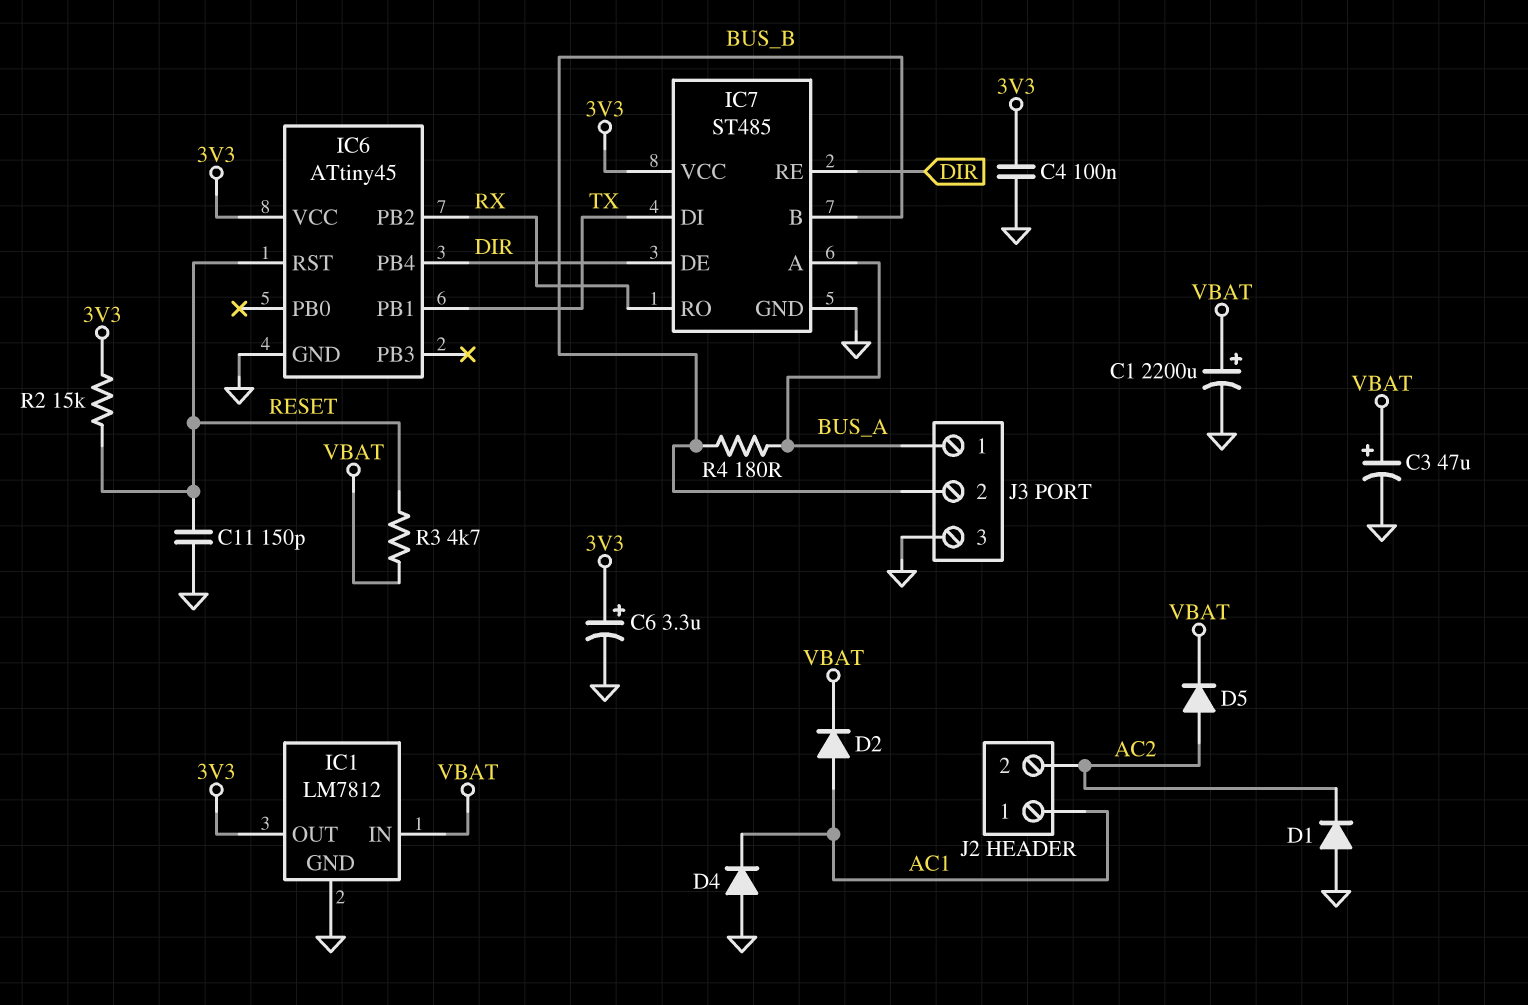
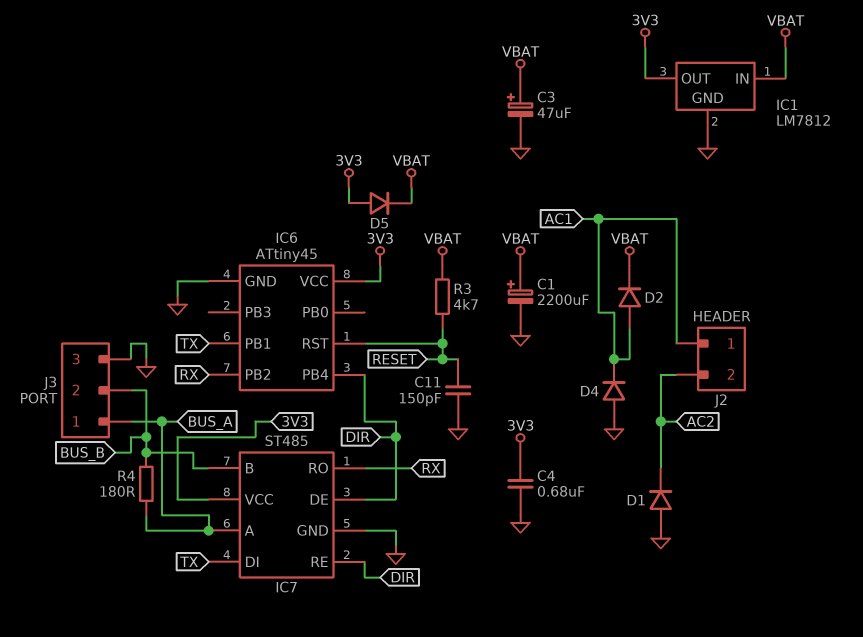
C4: 100nF (3V3, GND) -> 680nF (3V3, GND)
C6: 3.3uF (plus 3V3, minus GND) -> none
D5: diode (A AC2, K VBAT) -> diode (A 3V3, K VBAT)
R2: 15k (3V3, RESET) -> none

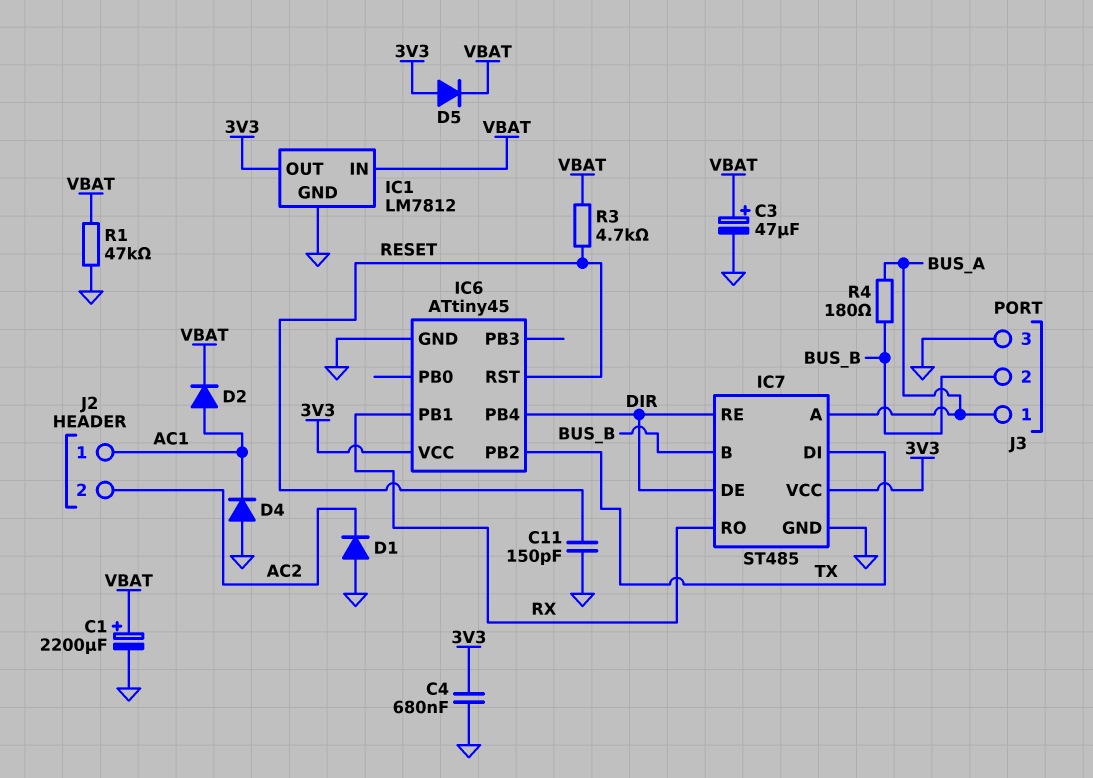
IC6 pin PB1: TX -> RX
IC6 pin PB2: RX -> TX
R1: none -> 47k (GND, VBAT)

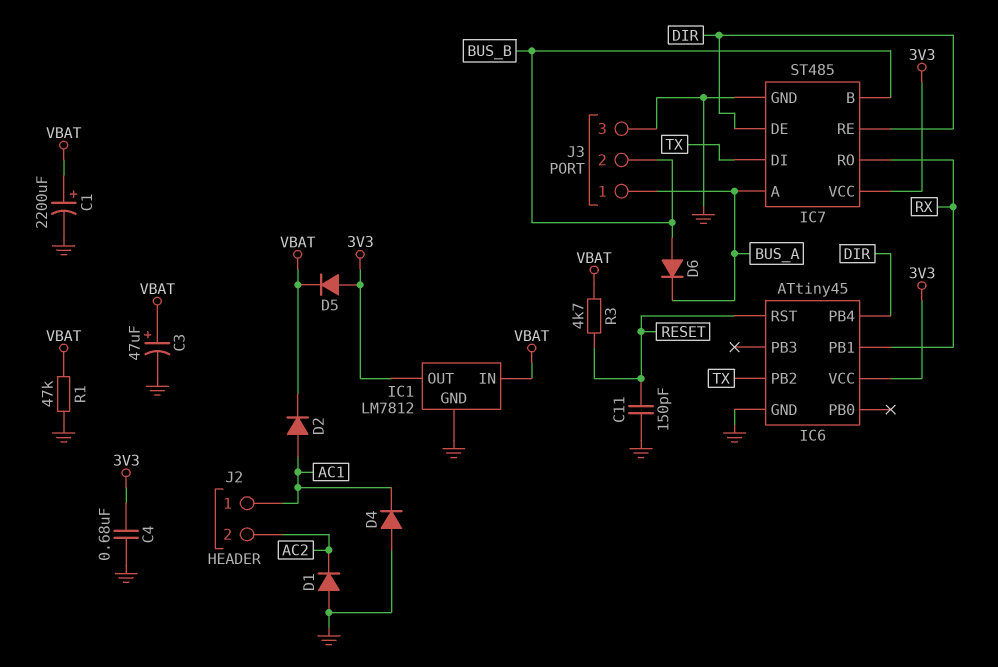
D6: none -> diode (A BUS_B, K BUS_A)
R4: 180 (BUS_A, BUS_B) -> none

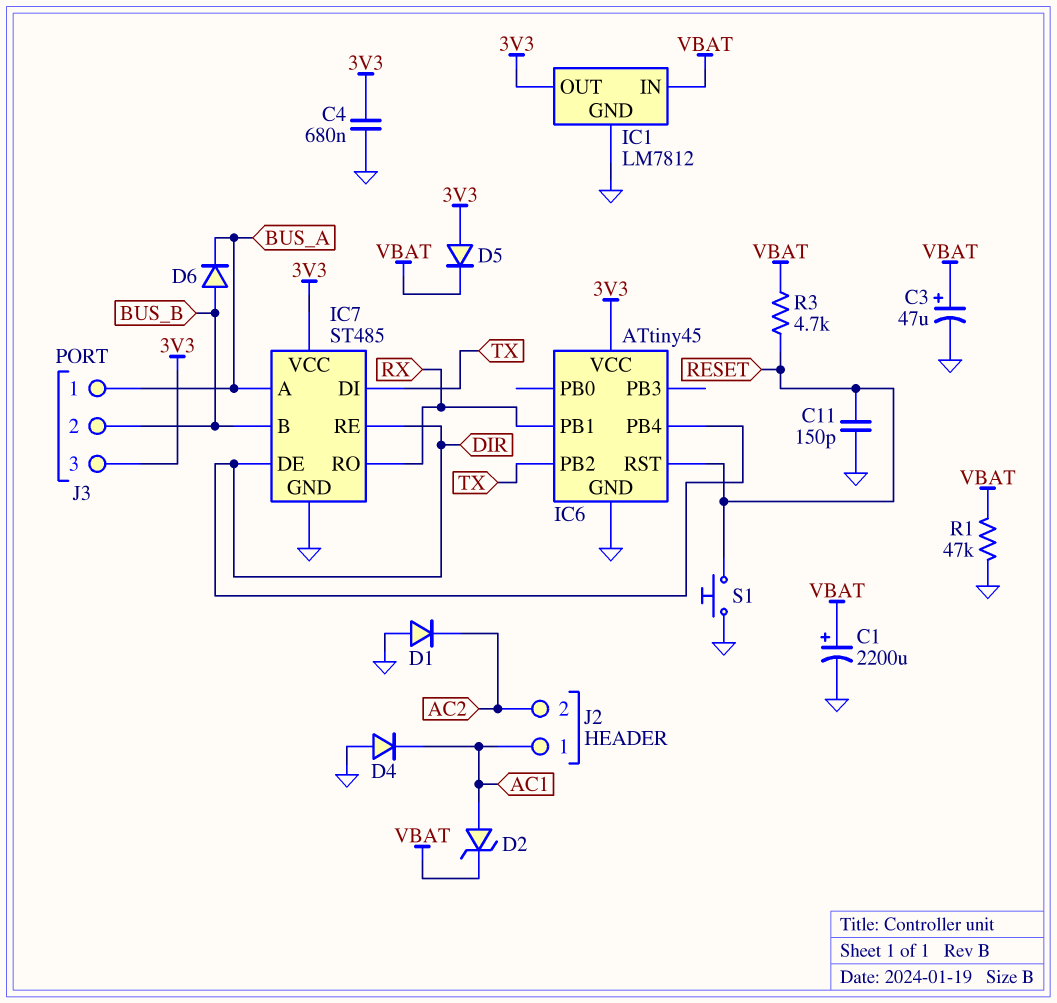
D2: diode (A AC1, K VBAT) -> zener (A AC1, K VBAT)
J3 pin 3: GND -> 3V3
S1: none -> button (GND, RESET)

